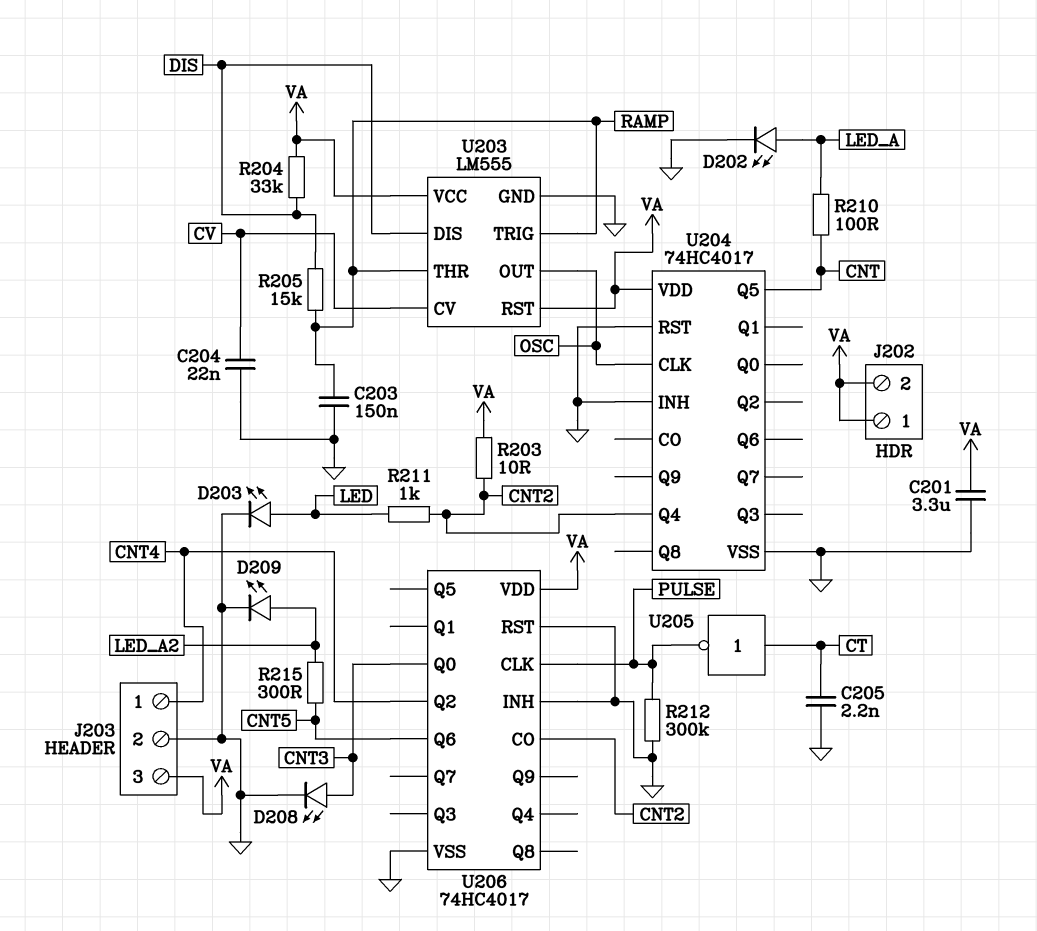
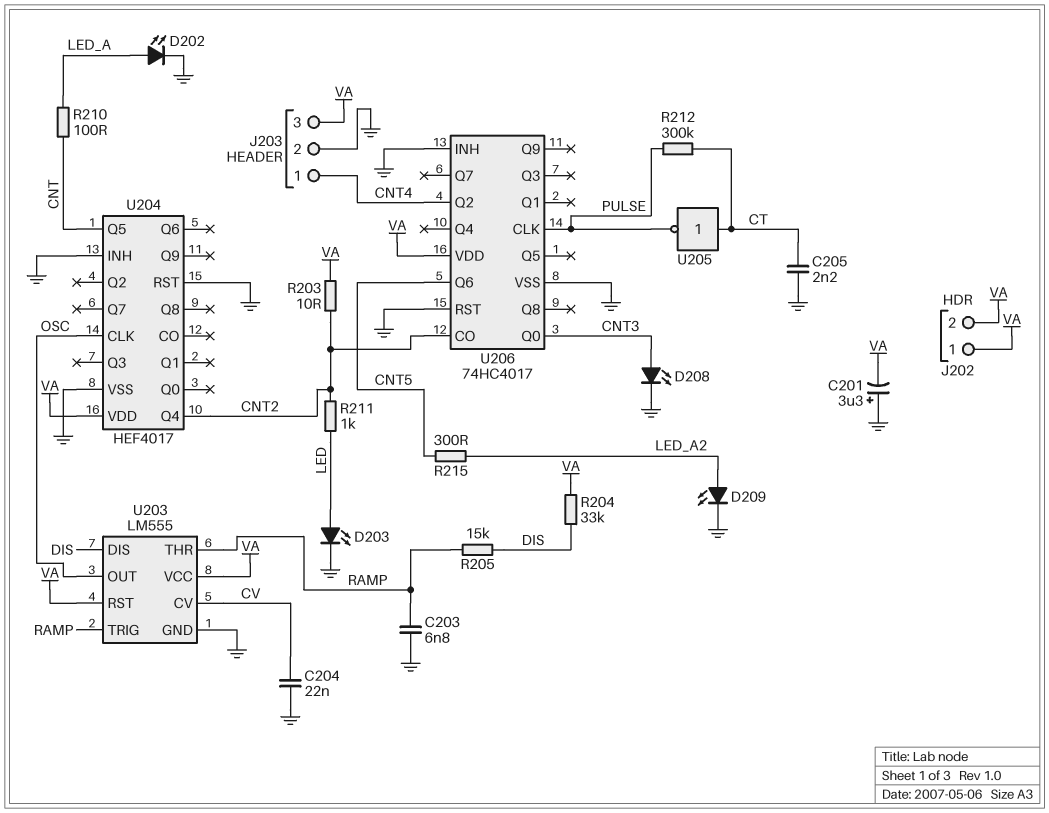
C201: 3.3uF (GND, VA) -> 3.3uF (plus GND, minus VA)
C203: 150nF (GND, RAMP) -> 6.8nF (GND, RAMP)
R212: 300k (GND, PULSE) -> 300k (CT, PULSE)
U204: 74HC4017 -> HEF4017

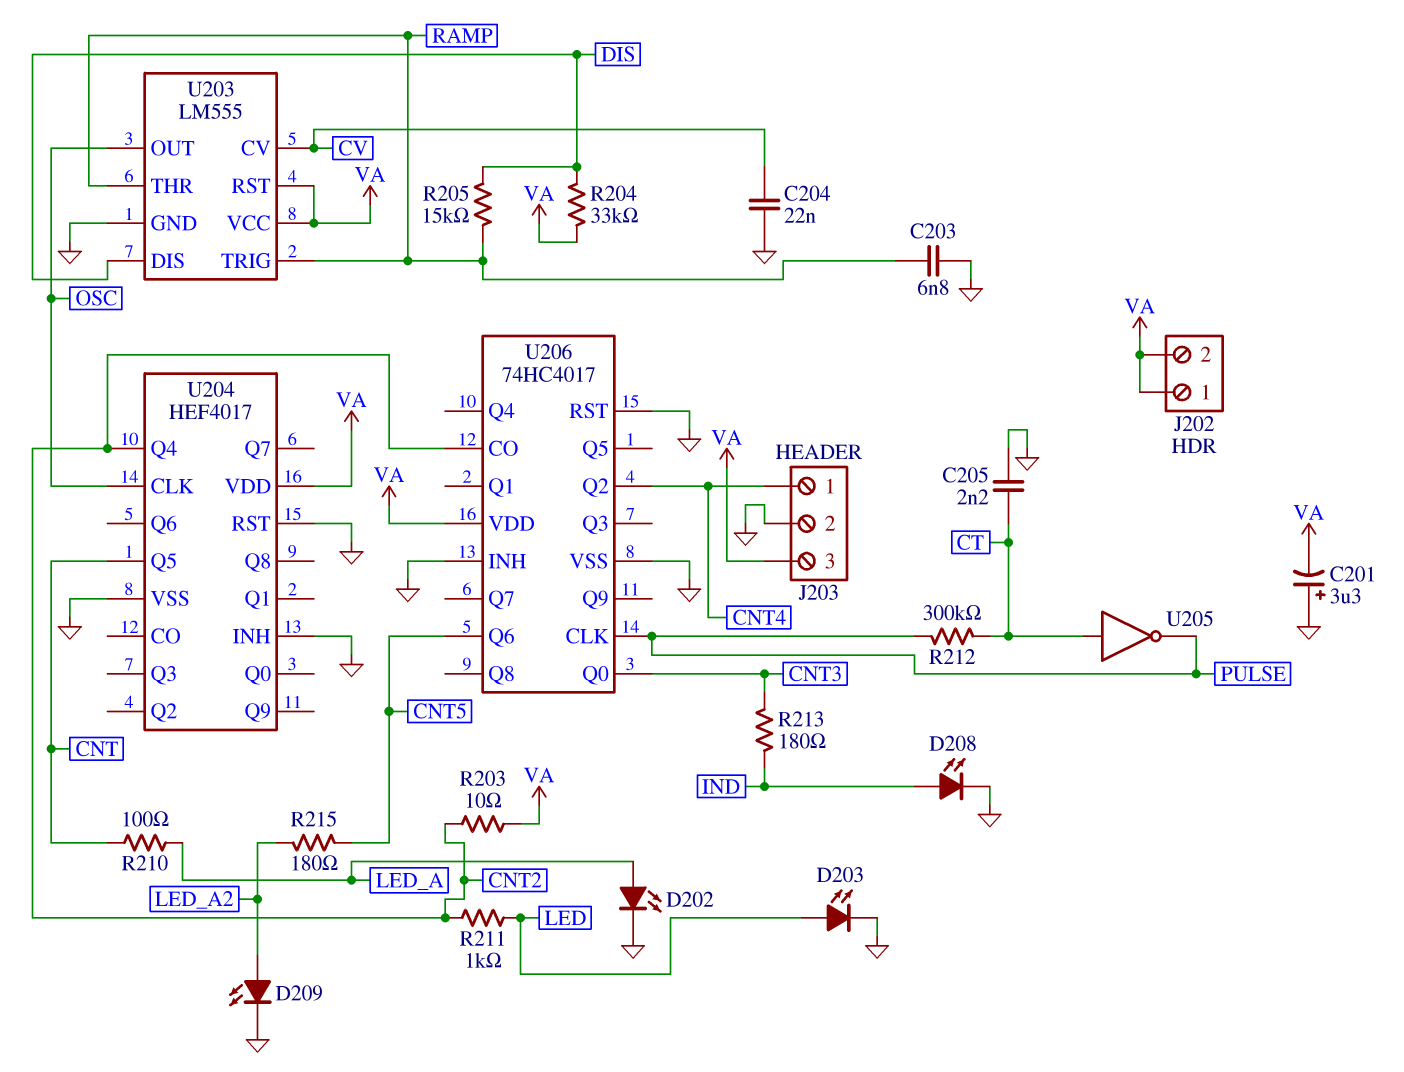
D208: LED (A CNT3, K GND) -> LED (A IND, K GND)
R213: none -> 180 (CNT3, IND)
R215: 300 (CNT5, LED_A2) -> 180 (CNT5, LED_A2)

